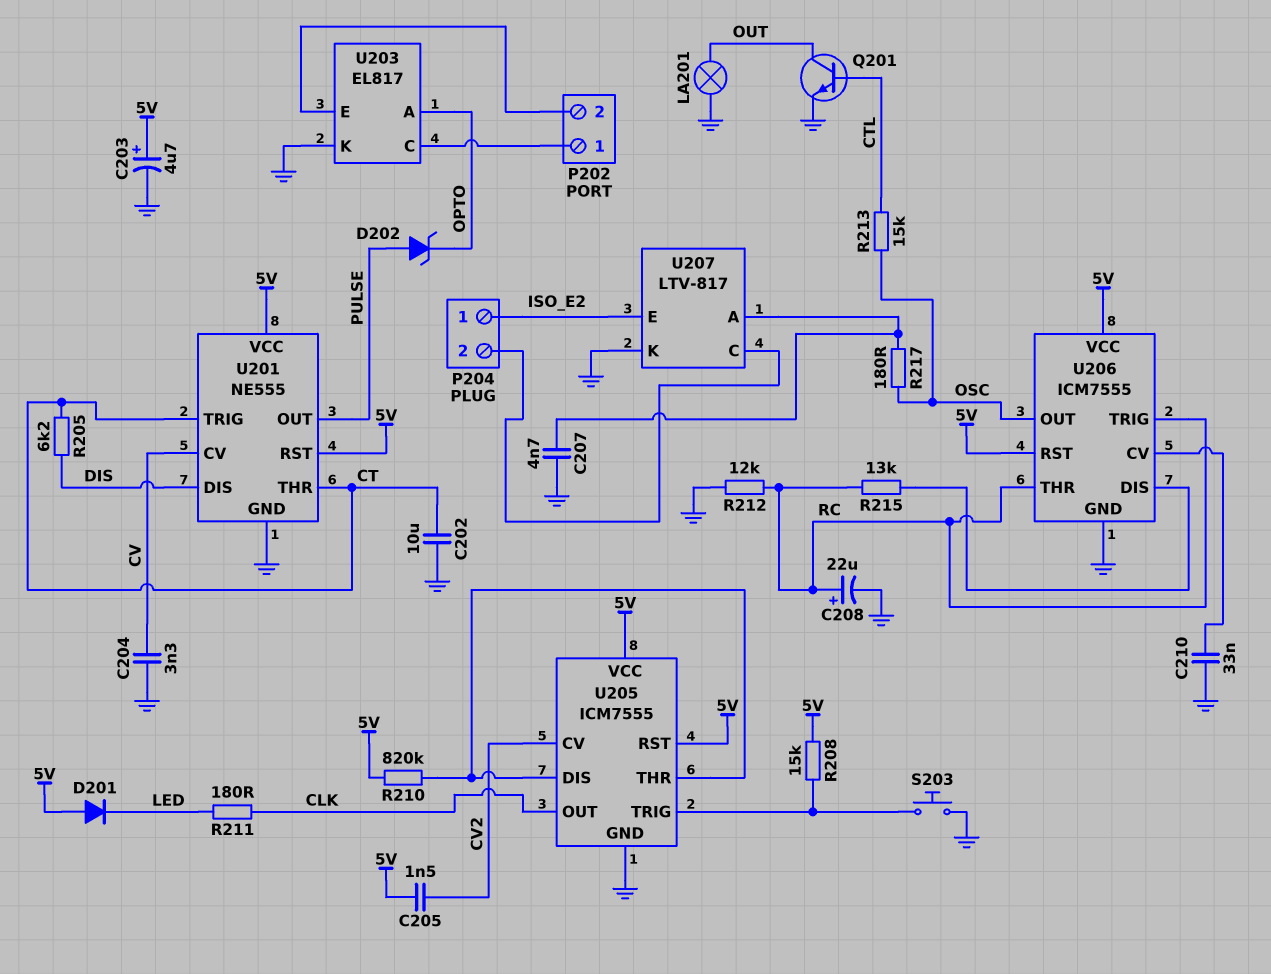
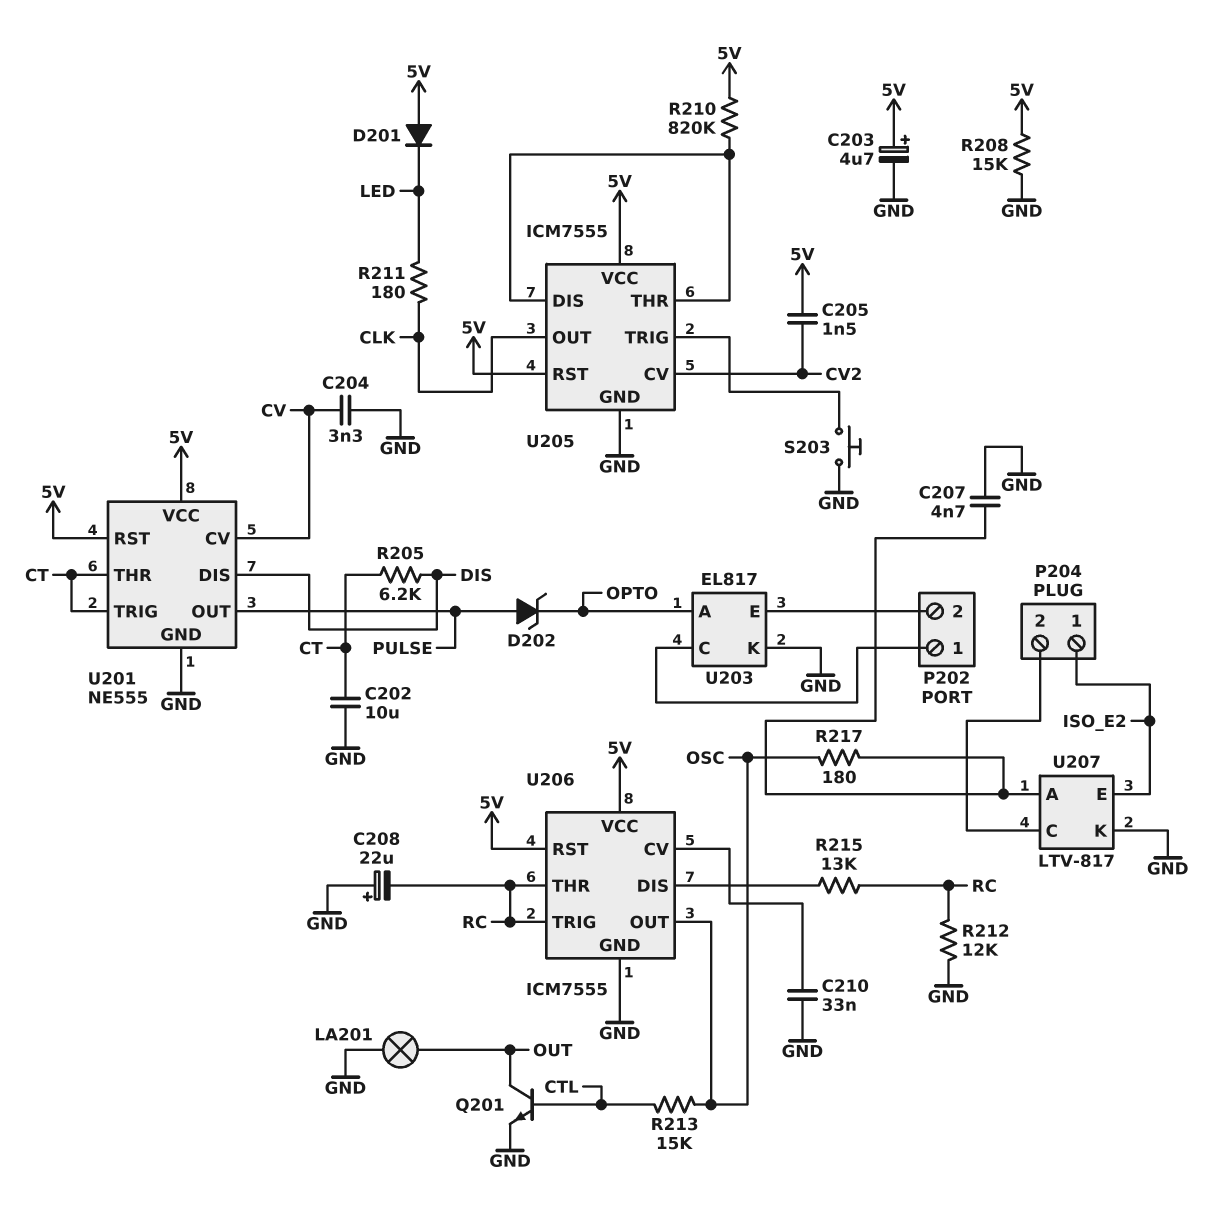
C208: 22uF (plus RC, minus GND) -> 22uF (plus GND, minus RC)
R208: 15k (5V, U205/TRIG) -> 15k (5V, GND)

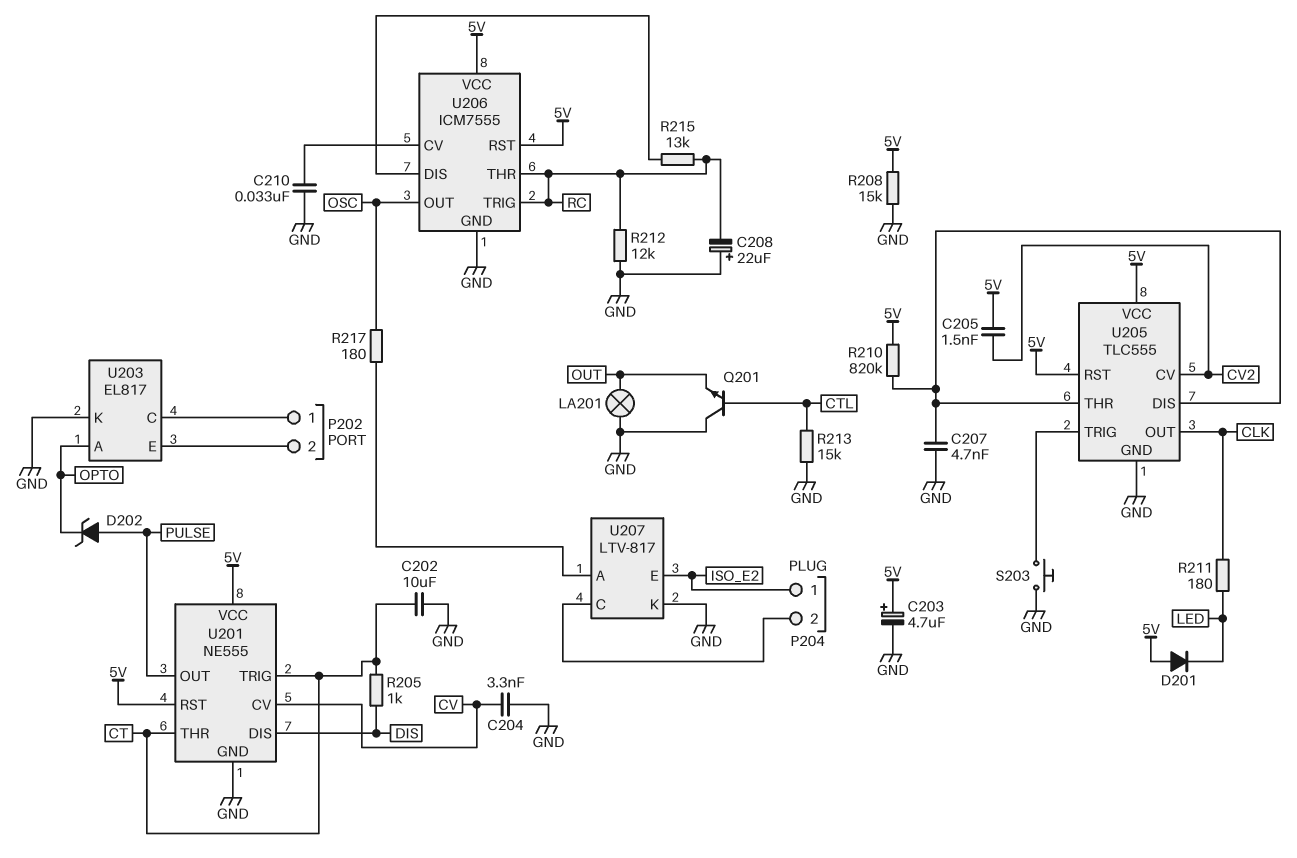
C207: 4.7nF (GND, U207/A) -> 4.7nF (GND, U205/DIS)
Q201: NPN (B CTL, C OUT, E GND) -> NPN (B CTL, C GND, E OUT)
R205: 6.2k (CT, DIS) -> 1k (CT, DIS)
R213: 15k (CTL, OSC) -> 15k (CTL, GND)
U205: ICM7555 -> TLC555

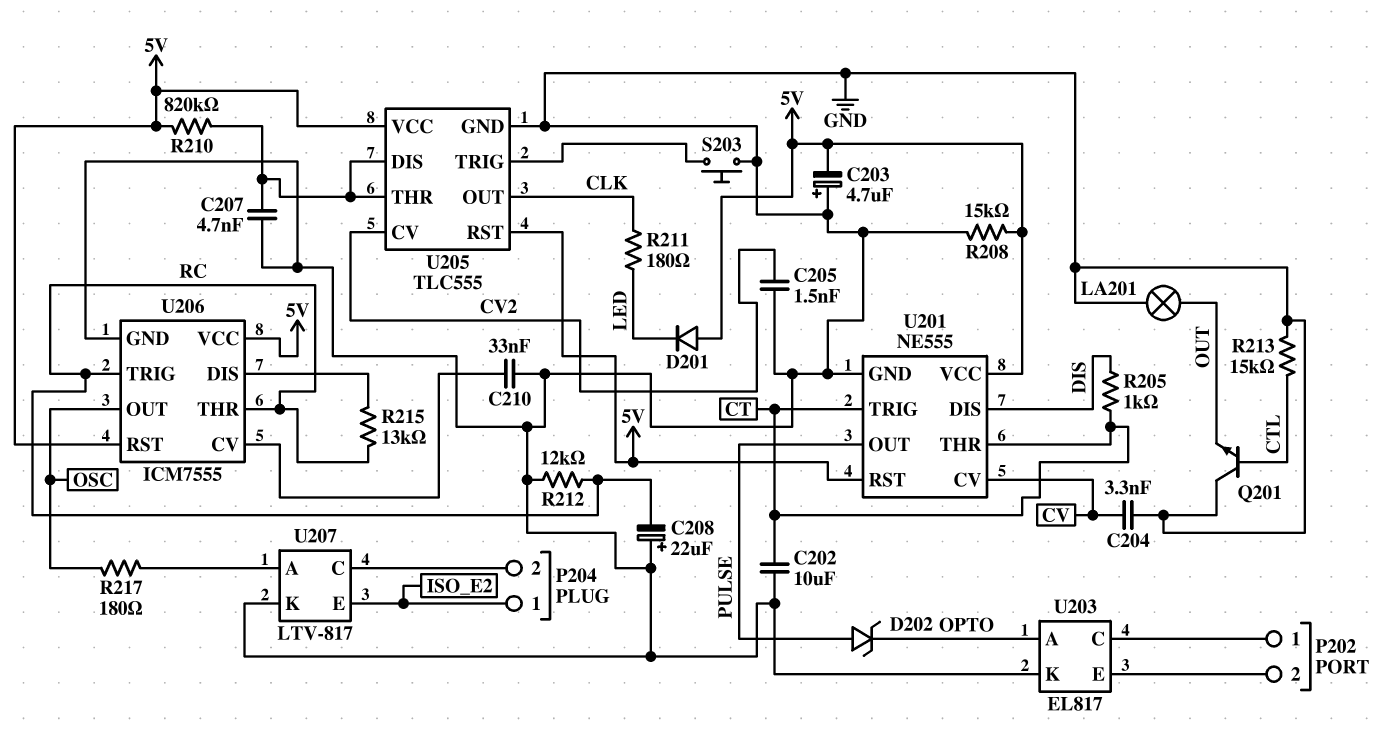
C203: 4.7uF (plus 5V, minus GND) -> 4.7uF (plus GND, minus 5V)
C205: 1.5nF (5V, CV2) -> 1.5nF (CV2, GND)

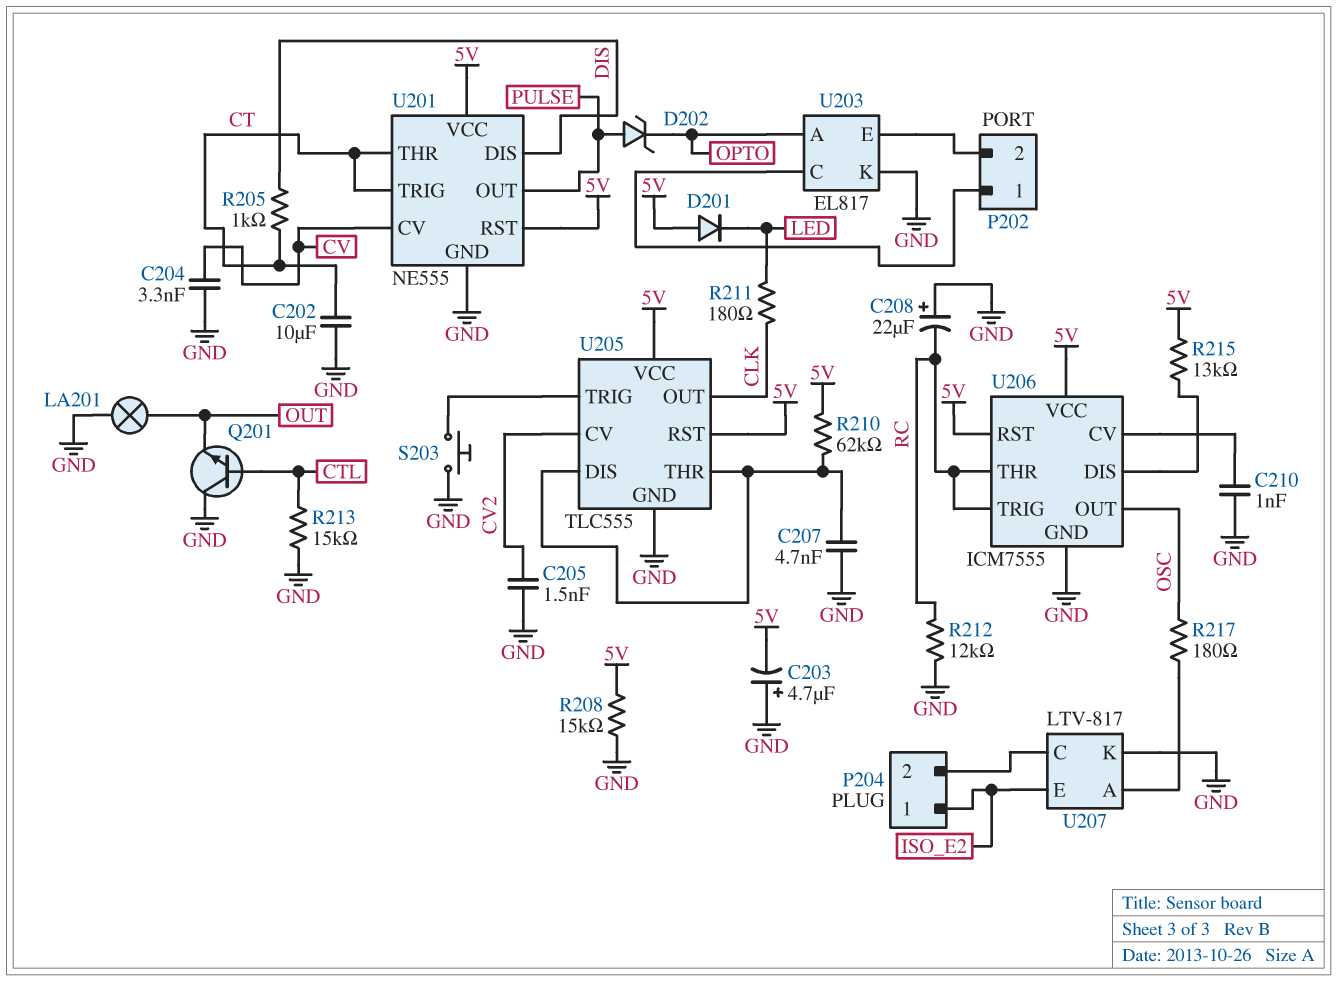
C210: 33nF (GND, U206/CV) -> 1nF (GND, U206/CV)
R210: 820k (5V, U205/DIS) -> 62k (5V, U205/DIS)
R215: 13k (RC, U206/DIS) -> 13k (5V, U206/DIS)

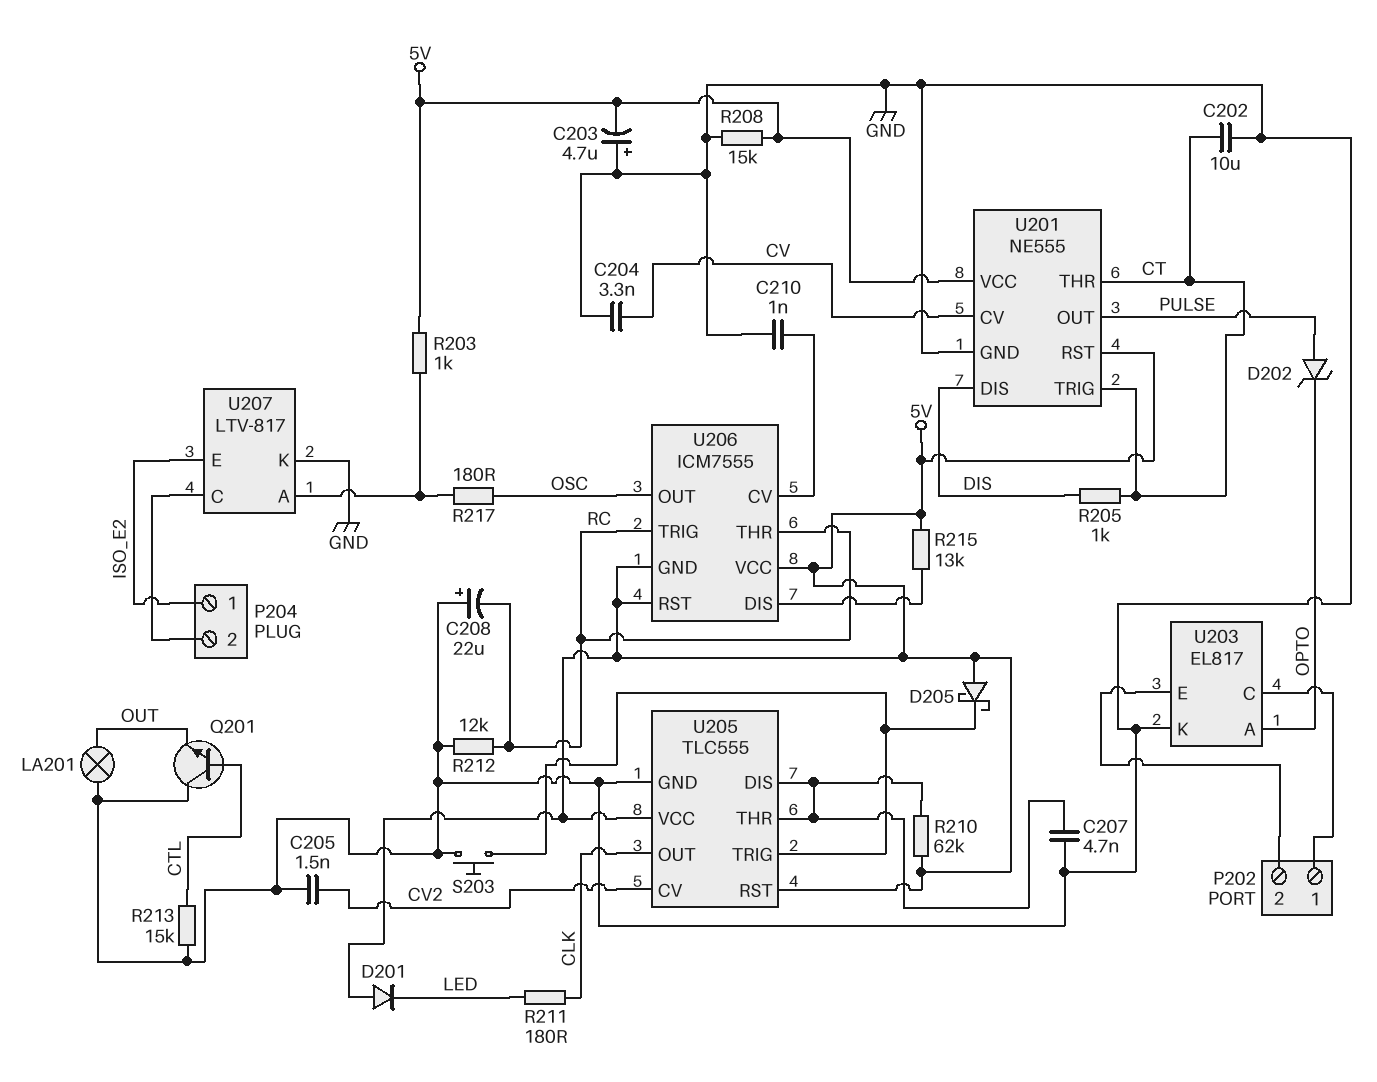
D205: none -> schottky (A 5V, K U205/TRIG)
R203: none -> 1k (5V, U207/A)
U206 pin GND: GND -> 5V

